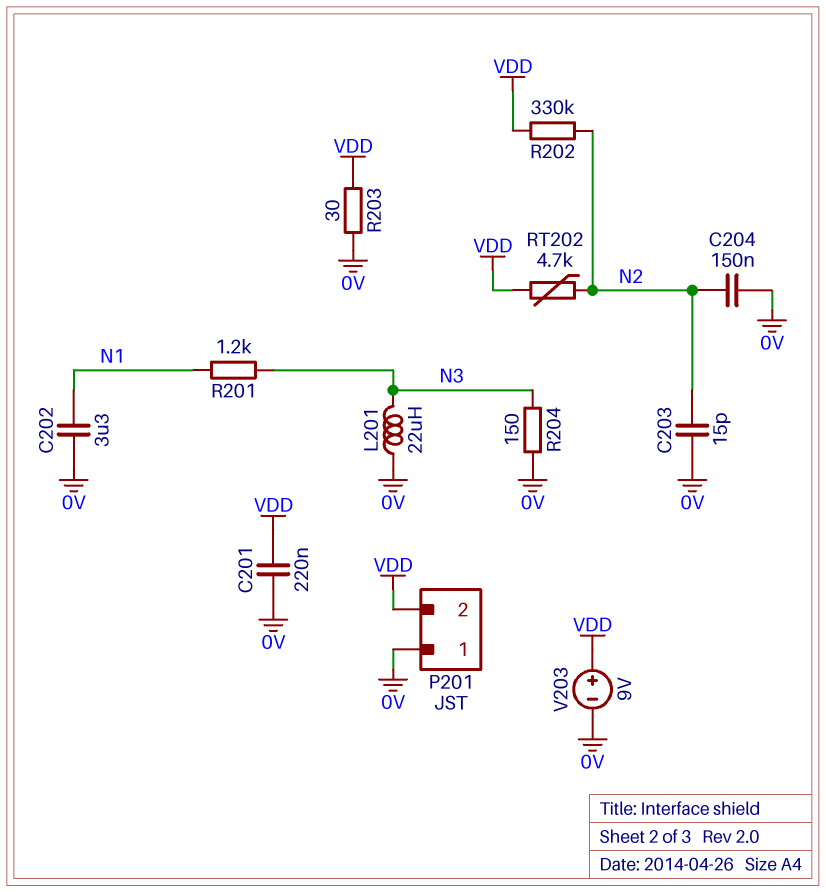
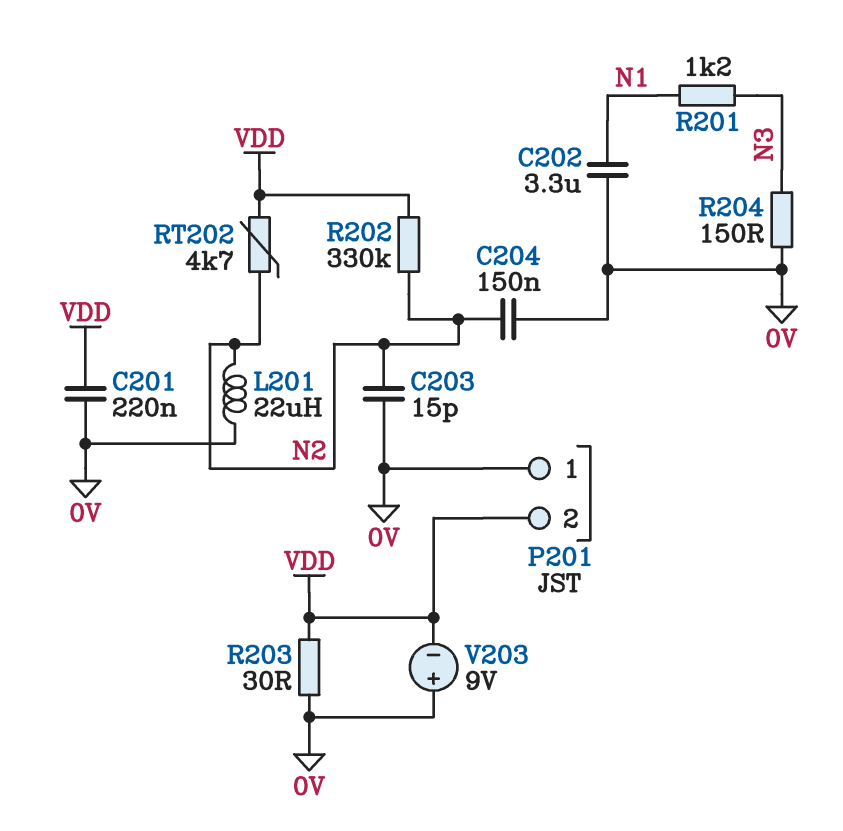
L201: 22uH (0V, N3) -> 22uH (0V, N2)
V203: 9V (plus VDD, minus 0V) -> 9V (plus 0V, minus VDD)

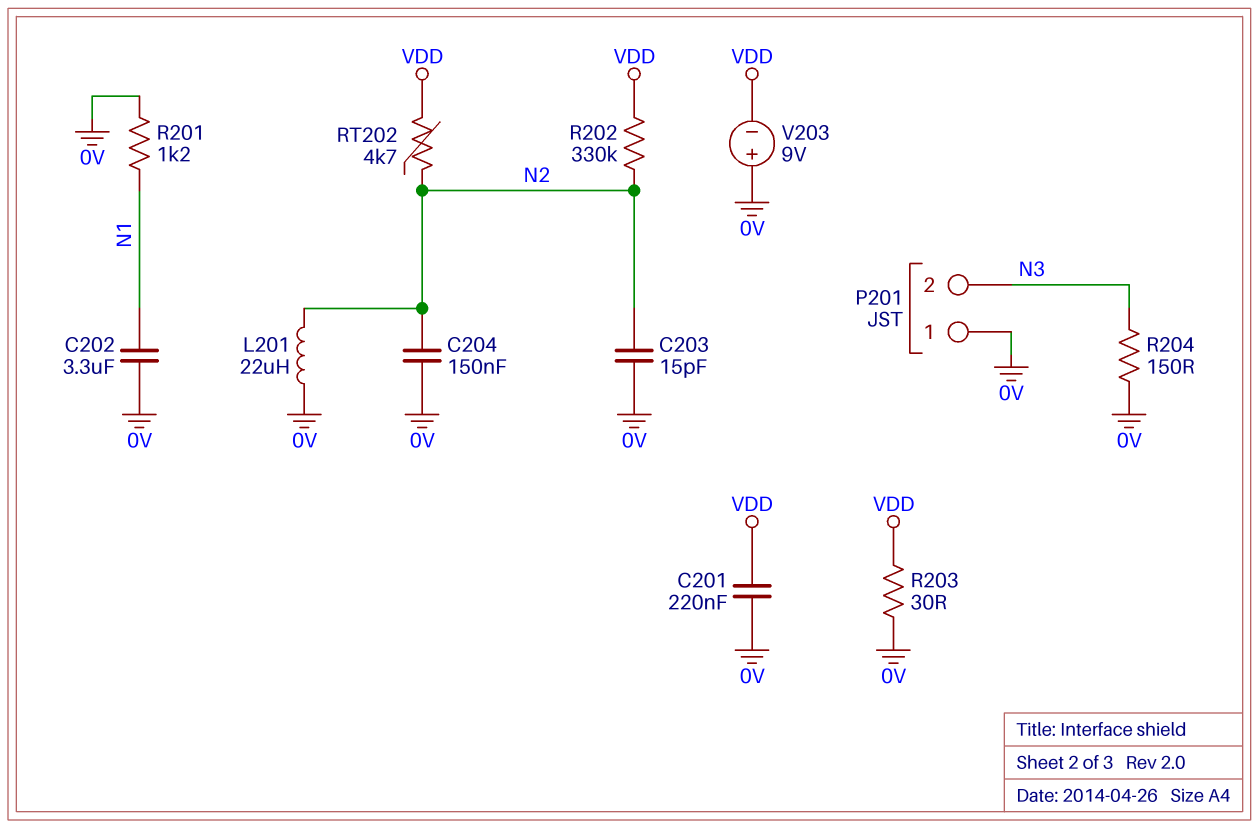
P201 pin 2: VDD -> N3
R201: 1.2k (N1, N3) -> 1.2k (0V, N1)

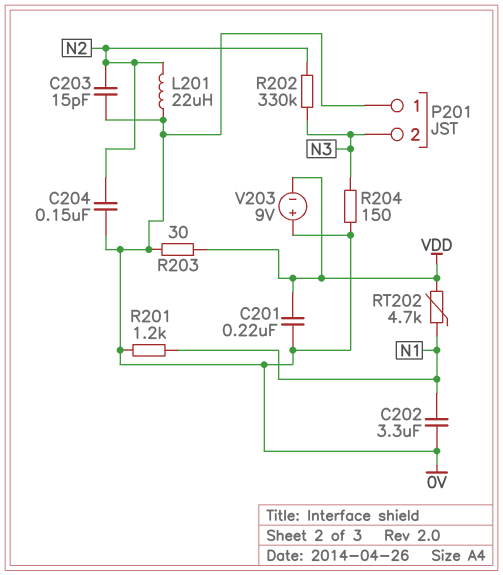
R202: 330k (N2, VDD) -> 330k (N2, N3)
RT202: 4.7k (N2, VDD) -> 4.7k (N1, VDD)

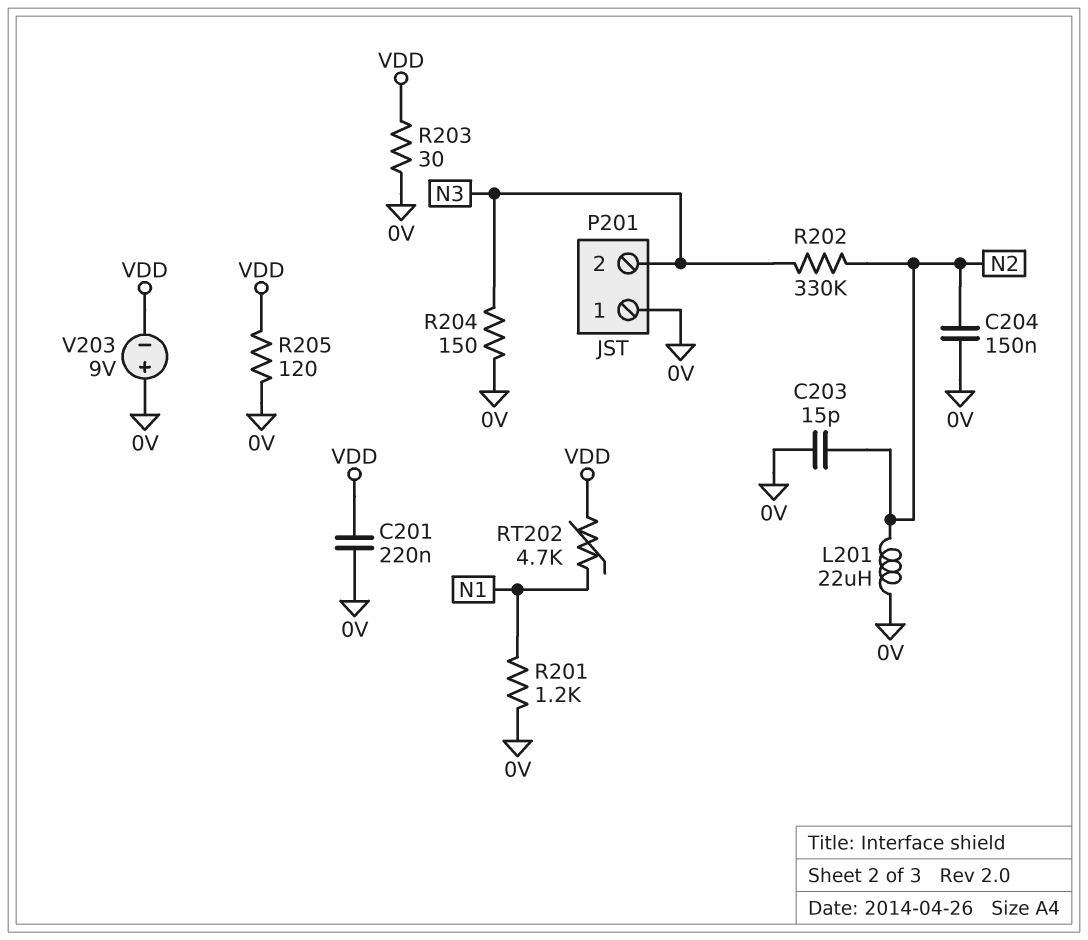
C202: 3.3uF (0V, N1) -> none
R205: none -> 120 (0V, VDD)

